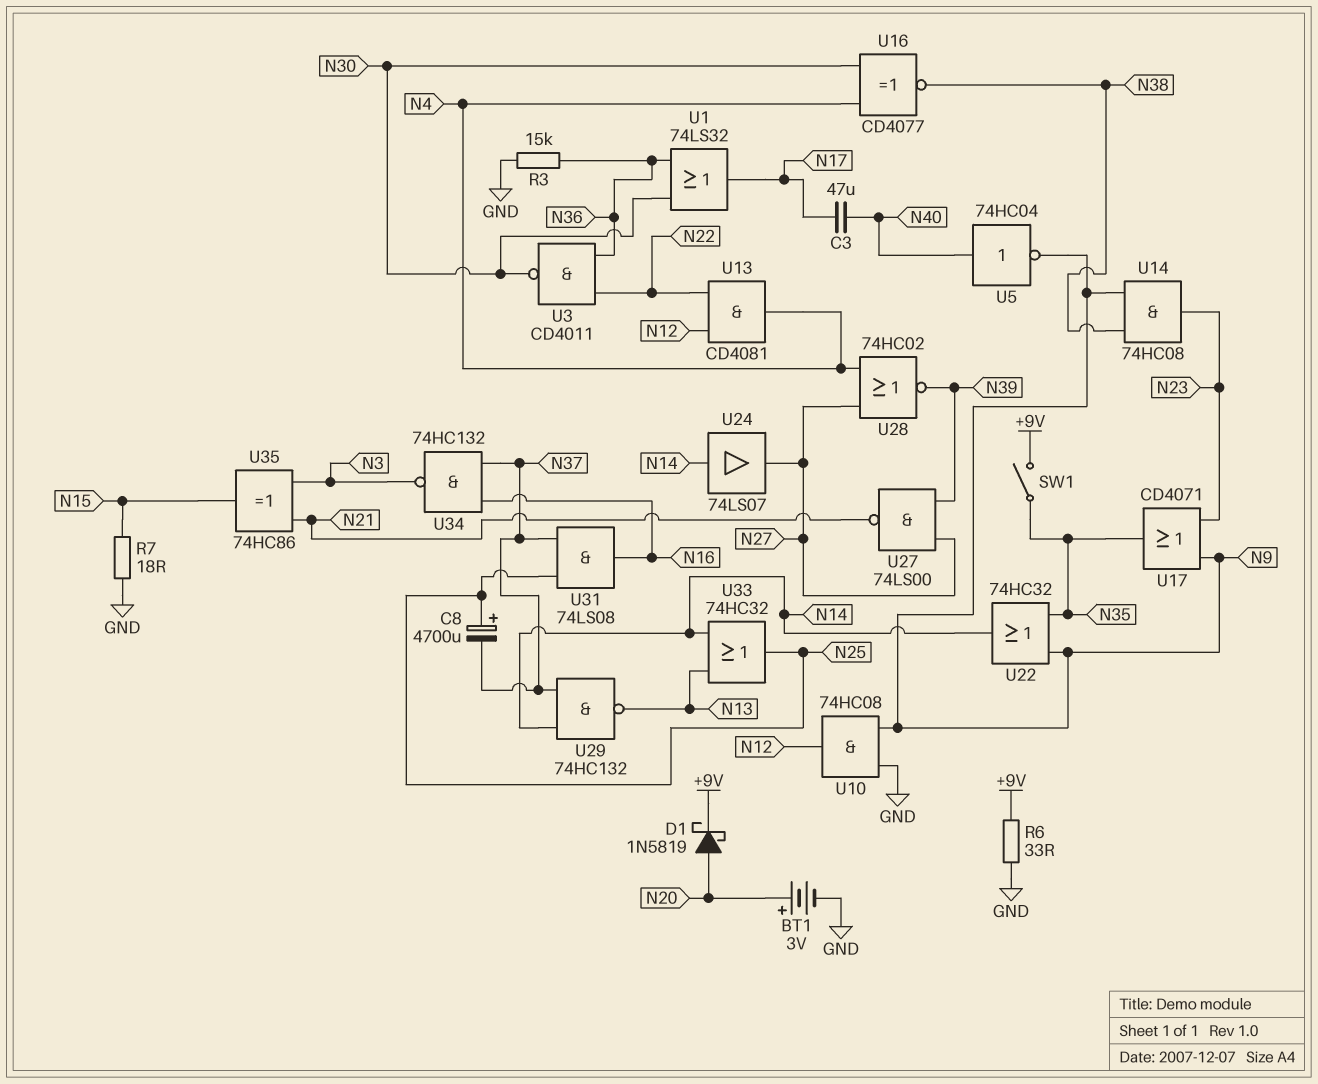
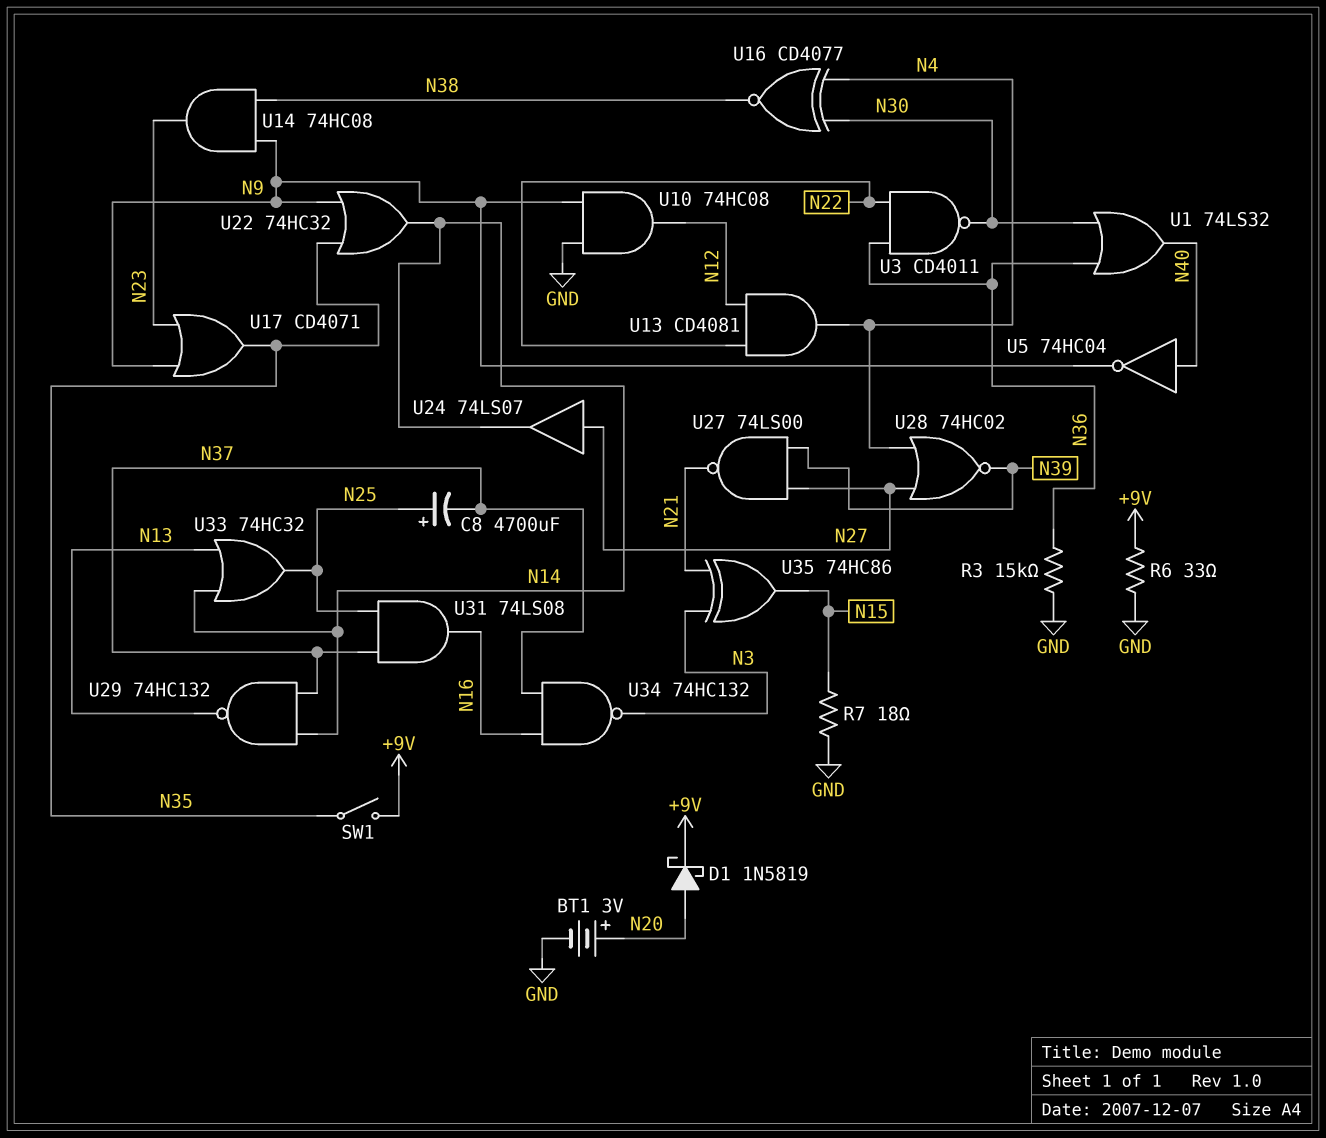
C3: 47uF (N17, N40) -> none
U1: OR 74LS32 (in N30, in N36, out N17) -> OR 74LS32 (in N30, in N36, out N40)
U24: buffer 74LS07 (in N14, out N27) -> buffer 74LS07 (in N27, out N14)

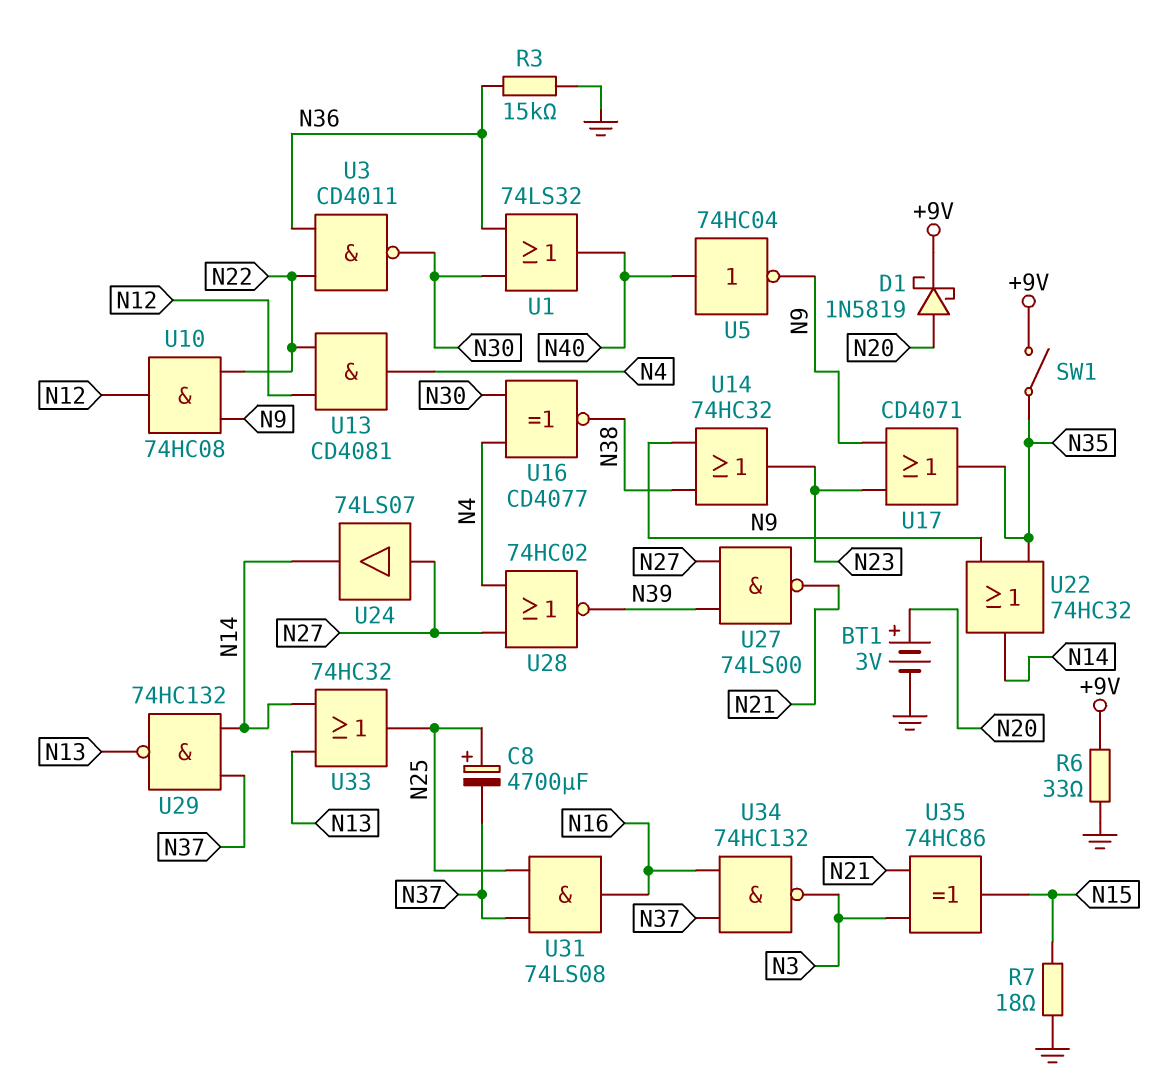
U10: AND 74HC08 (in GND, in N9, out N12) -> AND 74HC08 (in N9, in N22, out N12)
U14: AND 74HC08 (in N9, in N38, out N23) -> OR 74HC32 (in N9, in N38, out N23)

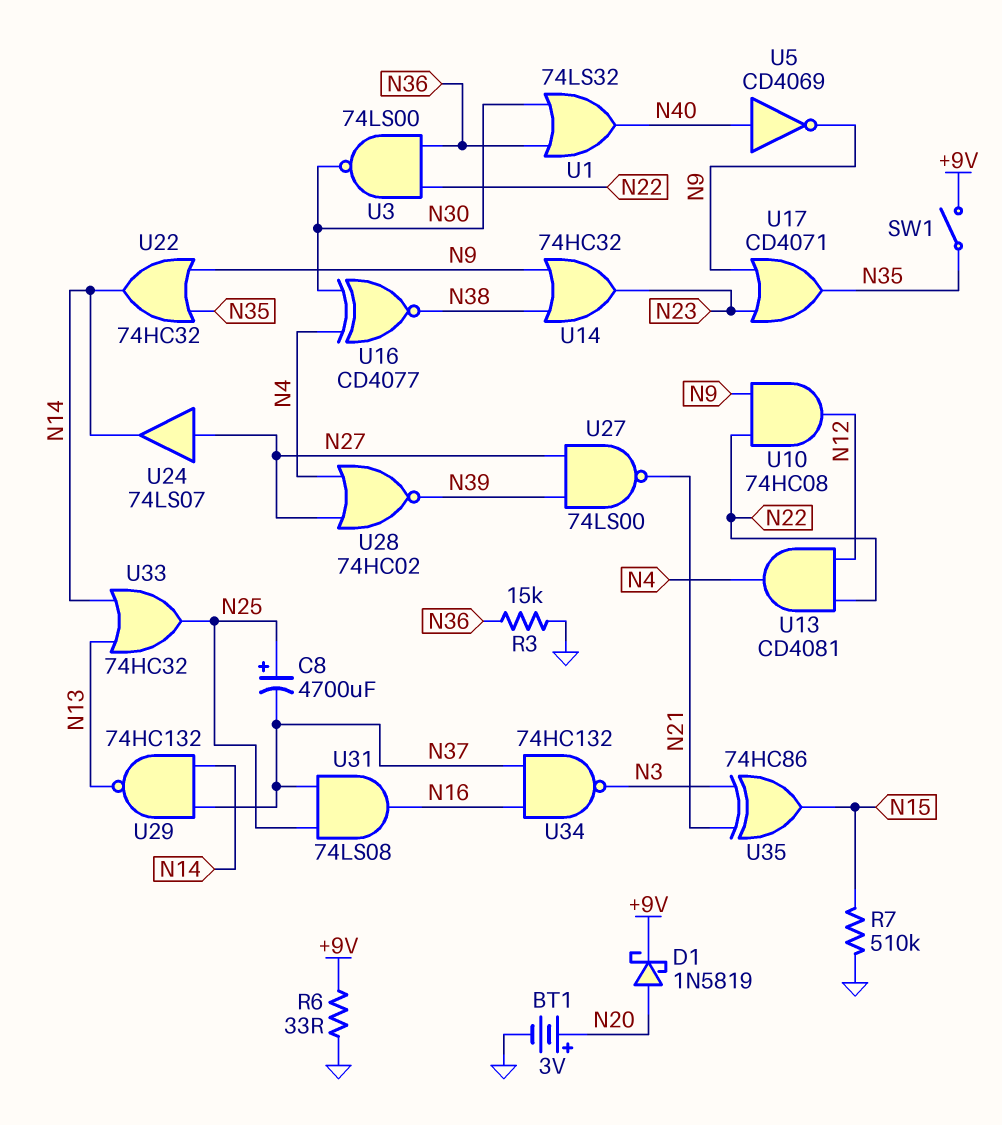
R7: 18 (GND, N15) -> 510k (GND, N15)
U3: NAND CD4011 (in N22, in N36, out N30) -> NAND 74LS00 (in N22, in N36, out N30)
U5: NOT 74HC04 (in N40, out N9) -> NOT CD4069 (in N40, out N9)

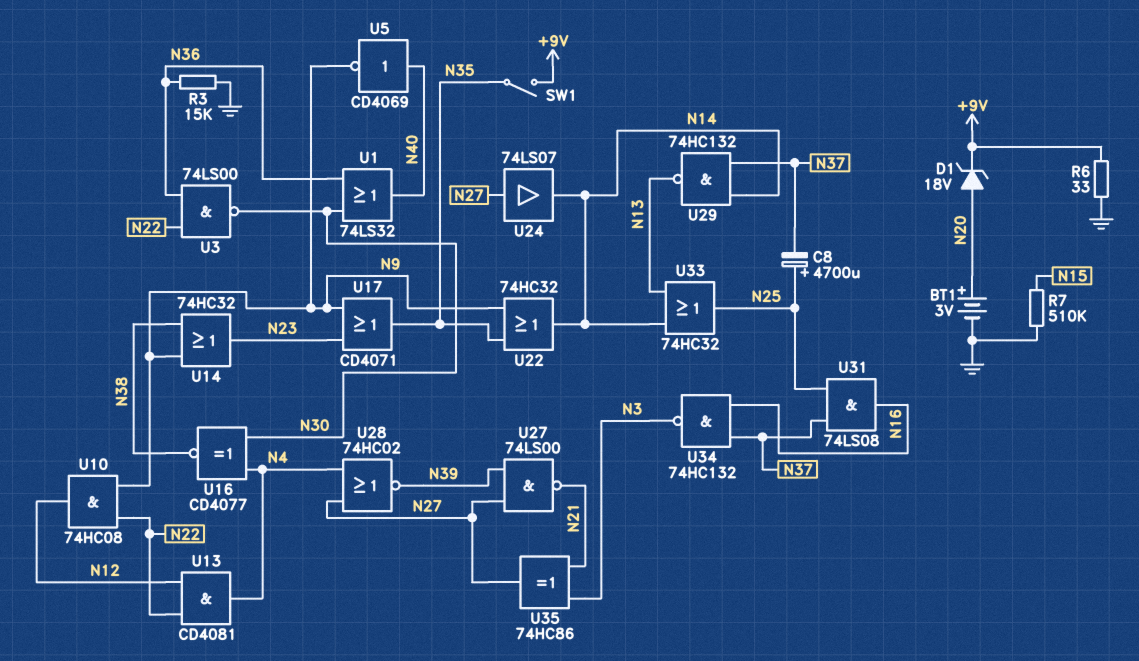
D1: schottky 1N5819 (A N20, K +9V) -> zener 18V (A N20, K +9V)
U35: XOR 74HC86 (in N3, in N21, out N15) -> XOR 74HC86 (in N3, in N21, out N27)

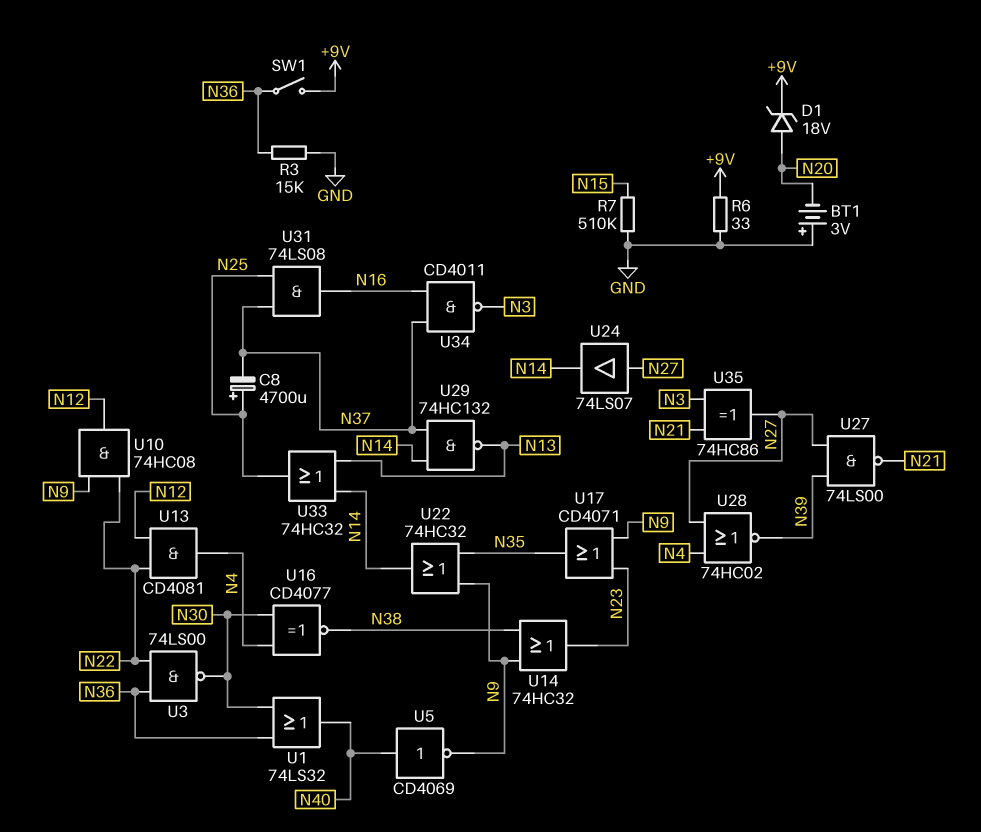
BT1: 3V (plus N20, minus GND) -> 3V (plus GND, minus N20)
SW1: switch (+9V, N35) -> switch (+9V, N36)
U34: NAND 74HC132 (in N16, in N37, out N3) -> NAND CD4011 (in N16, in N37, out N3)

